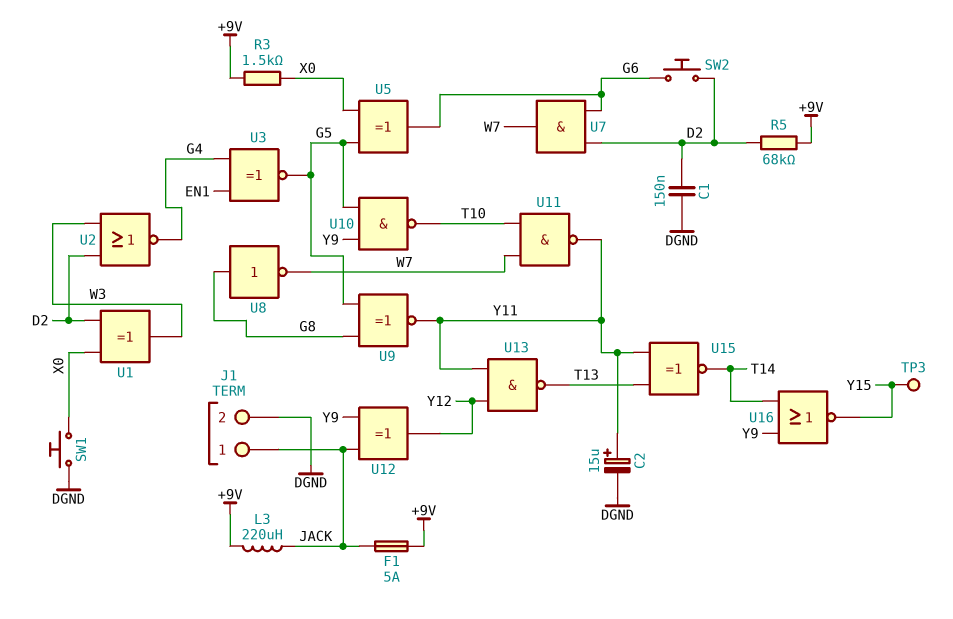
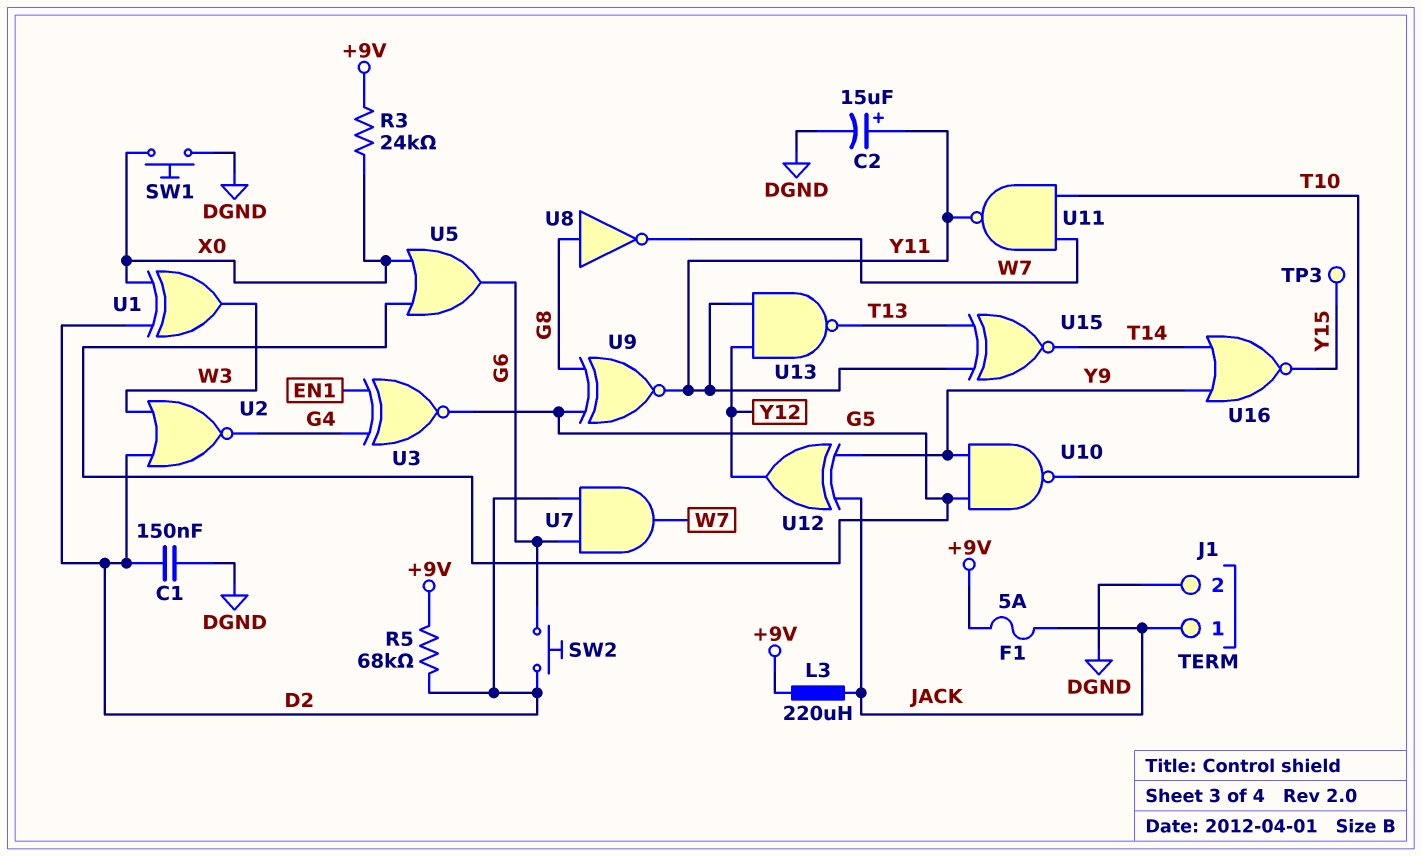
R3: 1.5k (+9V, X0) -> 24k (+9V, X0)
U5: XOR (in G5, in X0, out G6) -> OR (in G5, in X0, out G6)

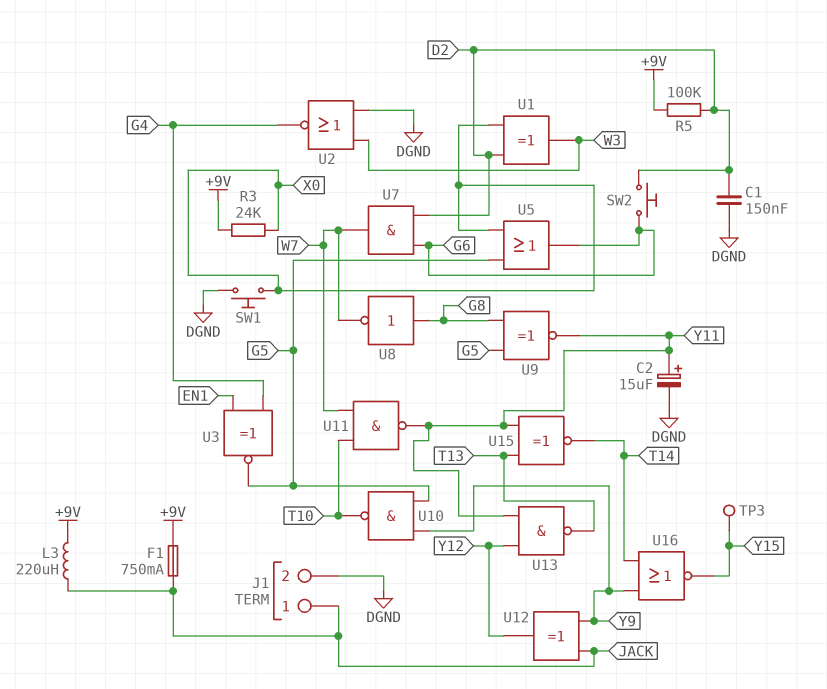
F1: 5A (+9V, JACK) -> 750mA (+9V, JACK)
R5: 68k (+9V, D2) -> 100k (+9V, D2)
U2: NOR (in D2, in W3, out G4) -> NOR (in DGND, in W3, out G4)

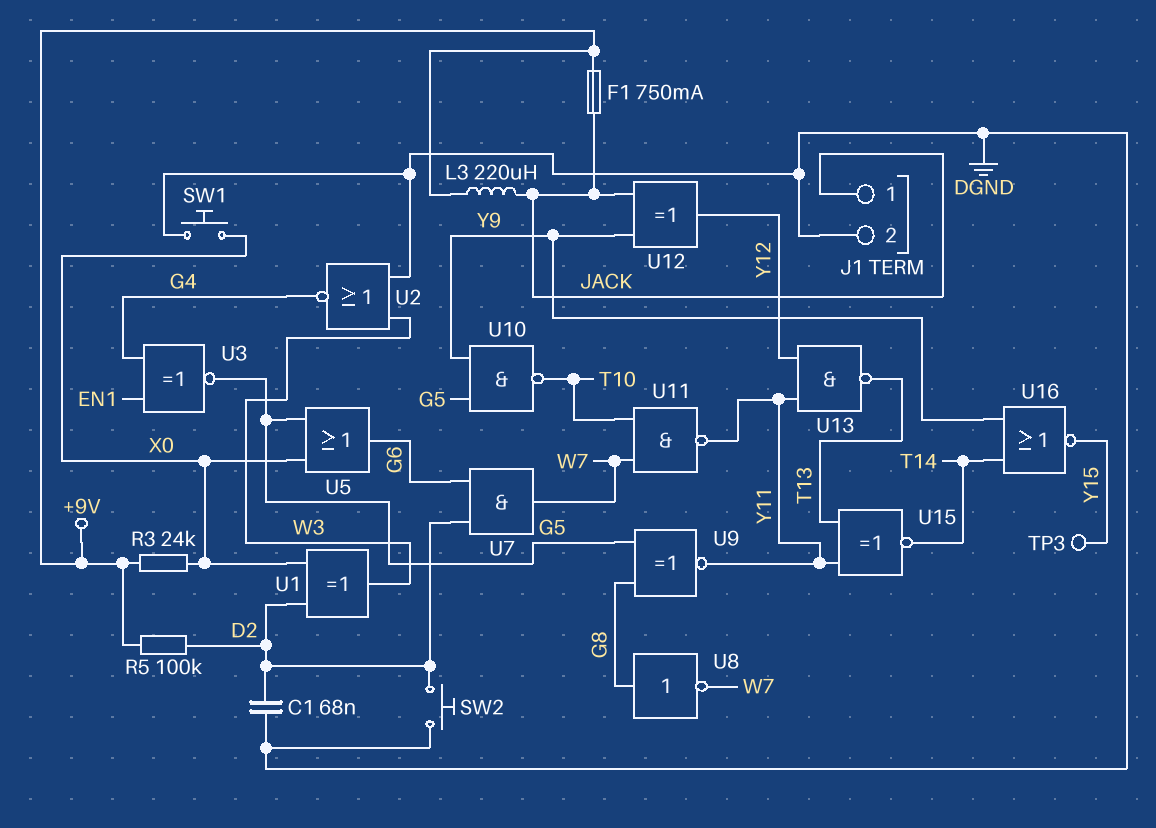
C1: 150nF (D2, DGND) -> 68nF (D2, DGND)
C2: 15uF (plus Y11, minus DGND) -> none
SW2: button (D2, G6) -> button (D2, DGND)

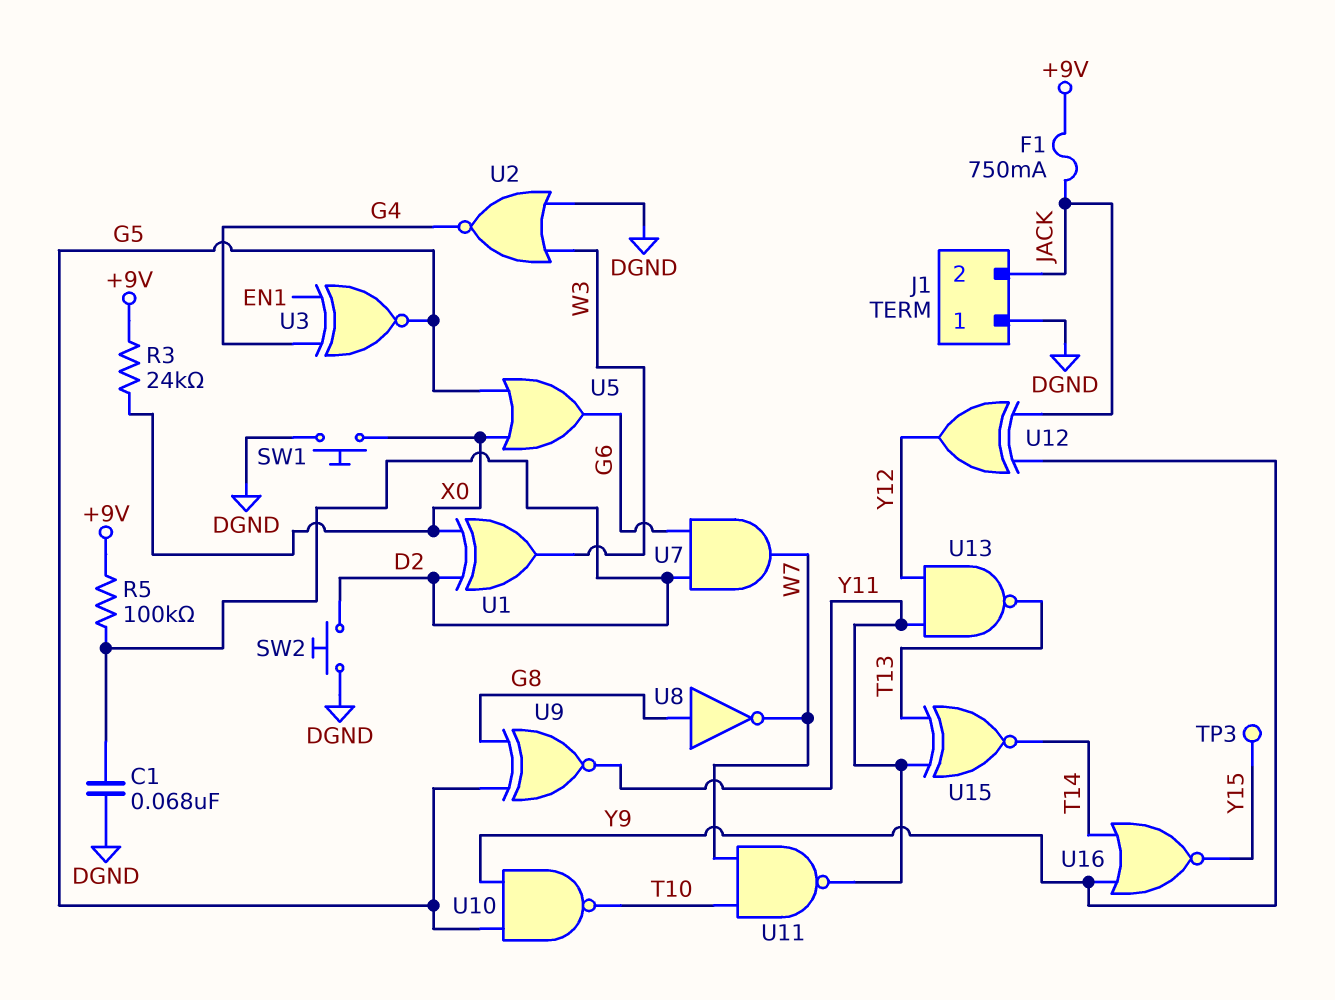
J1 pin 1: JACK -> DGND
J1 pin 2: DGND -> JACK
L3: 220uH (+9V, JACK) -> none

